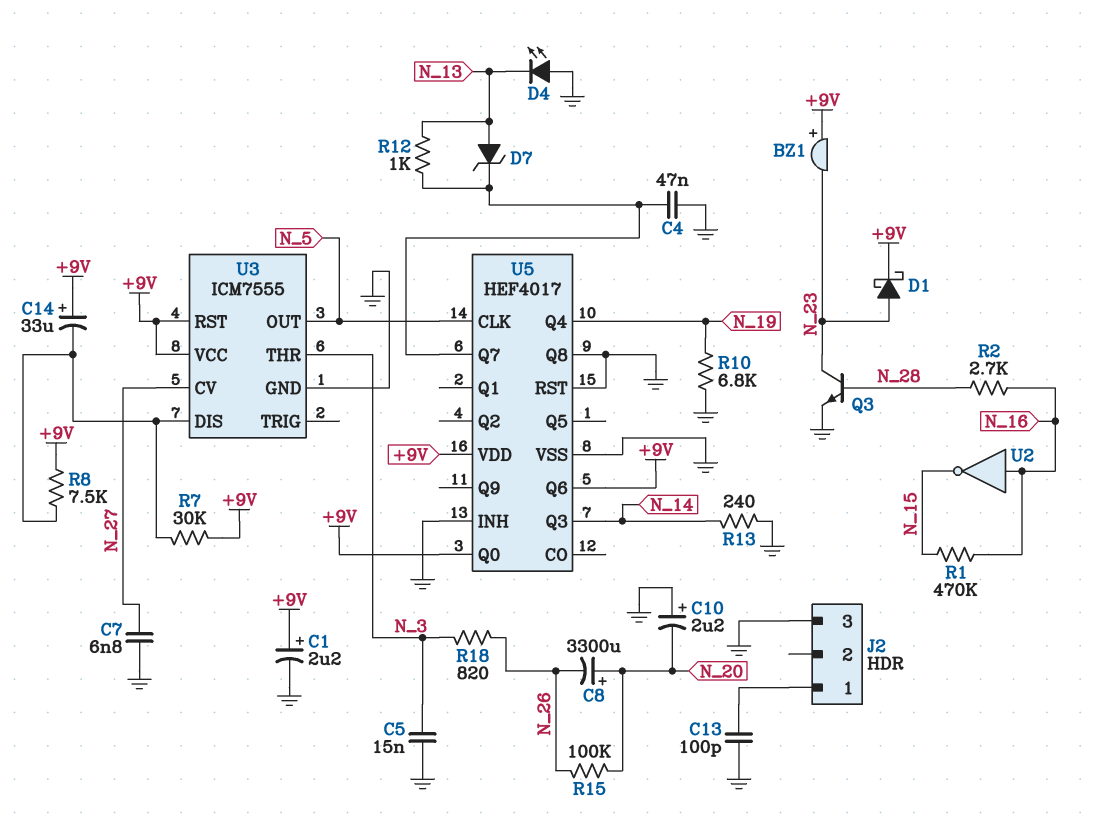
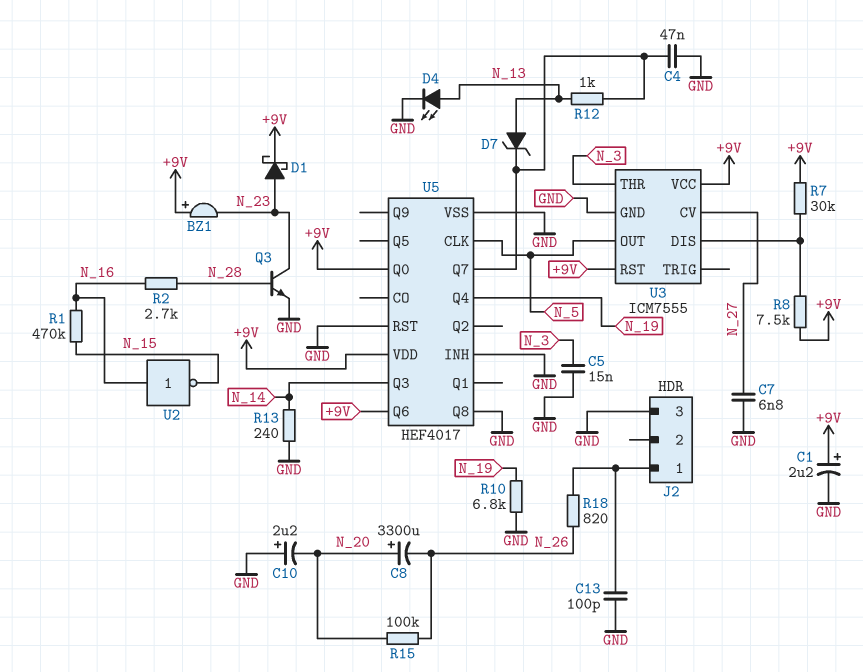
C14: 33uF (plus +9V, minus U3/DIS) -> none
D4: LED (A GND, K N_13) -> LED (A N_13, K GND)
R18: 820 (N_3, N_26) -> 820 (J2/1, N_26)

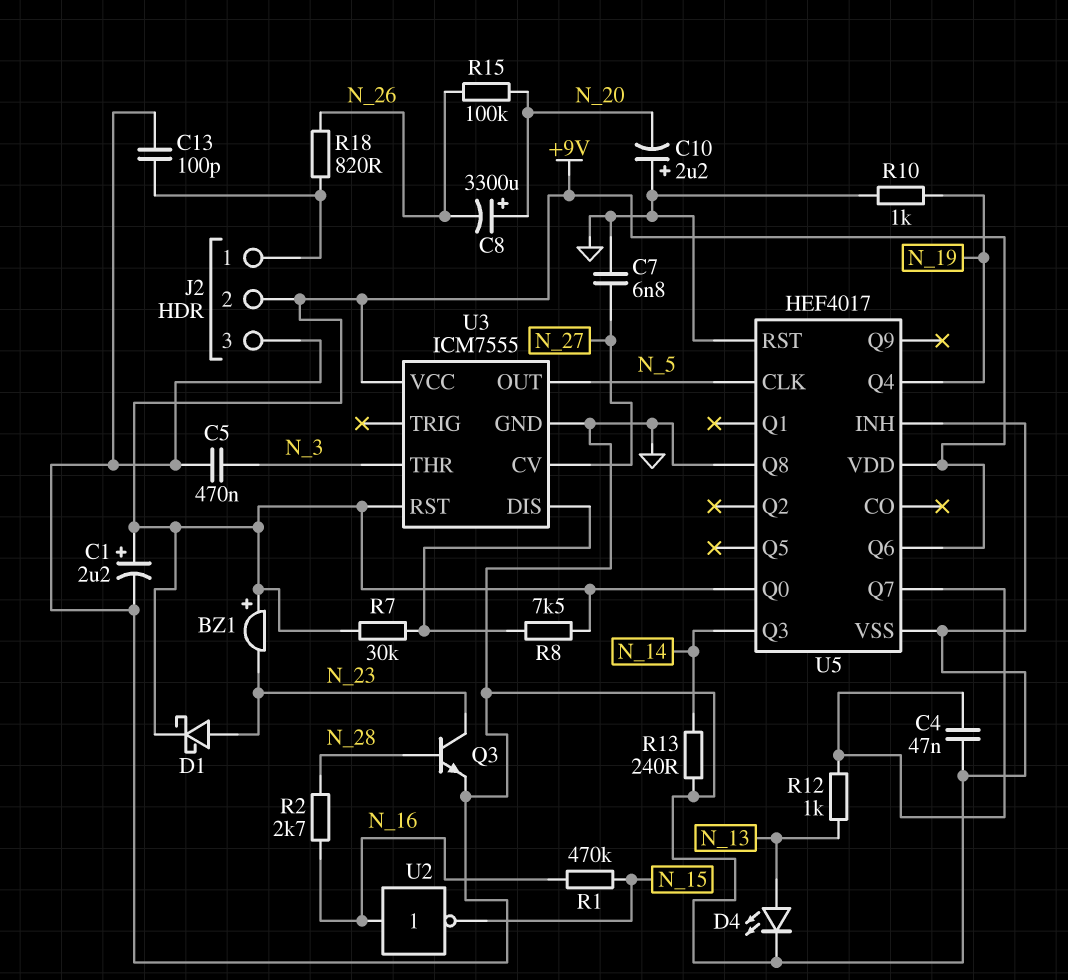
C5: 15nF (GND, N_3) -> 470nF (GND, N_3)
D7: zener (A N_13, K U5/Q7) -> none
J2 pin 2: none -> +9V
R10: 6.8k (GND, N_19) -> 1k (GND, N_19)

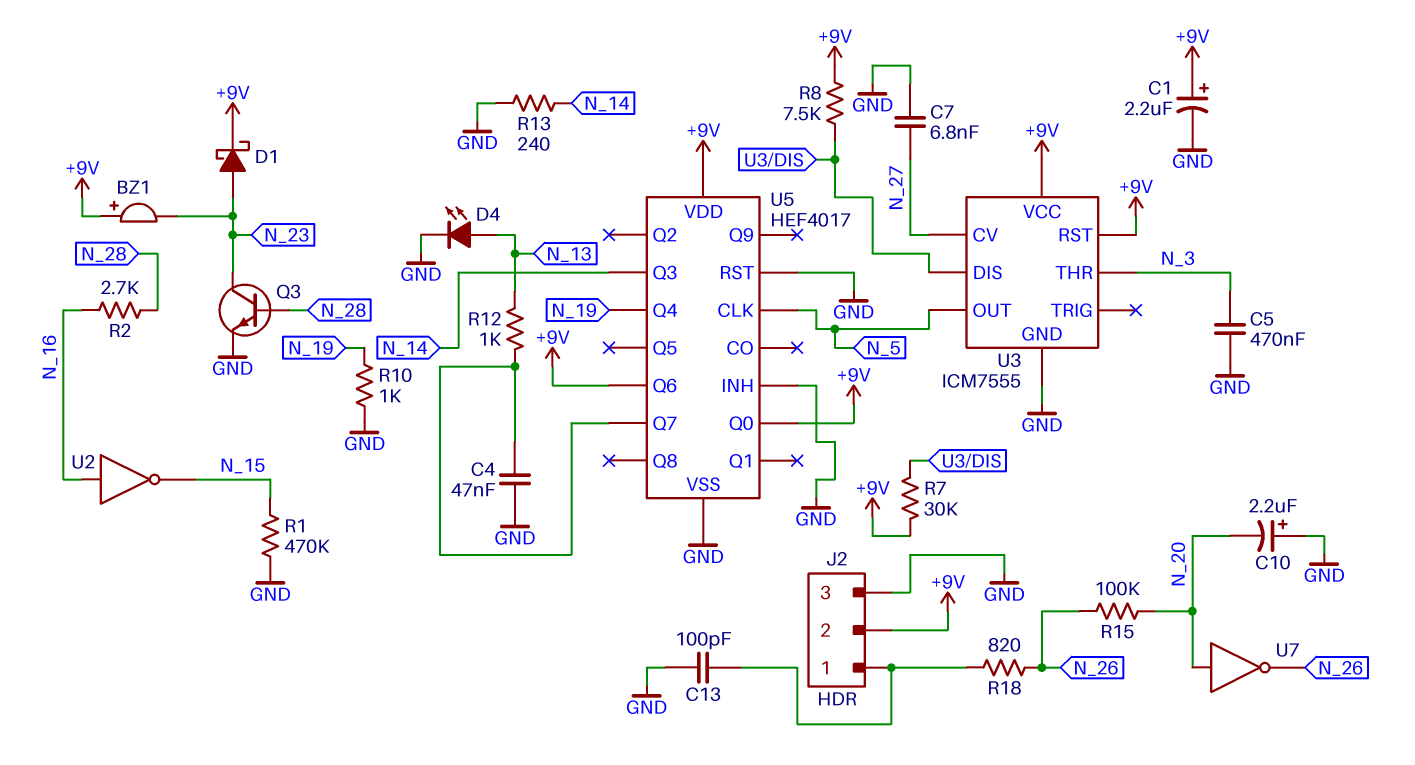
C8: 3300uF (plus N_20, minus N_26) -> none
R1: 470k (N_15, N_16) -> 470k (GND, N_15)
U5 pin Q8: GND -> none
U7: none -> NOT (in N_20, out N_26)

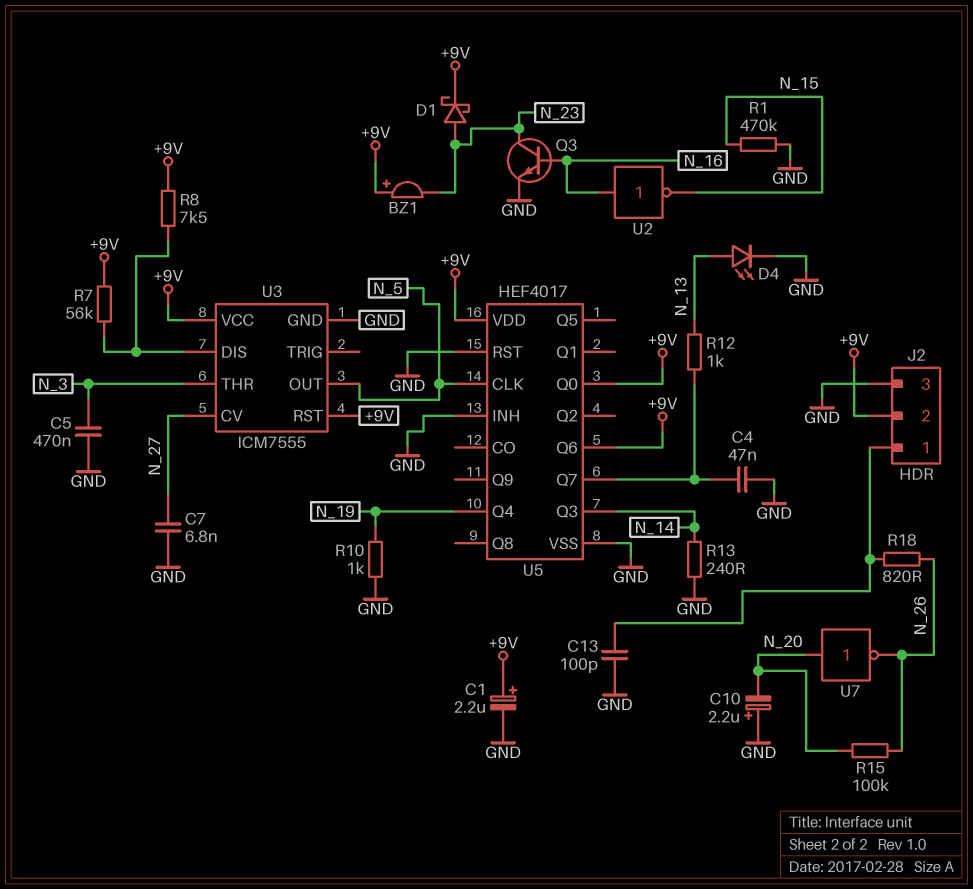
Q3: NPN (B N_28, C N_23, E GND) -> NPN (B N_16, C N_23, E GND)
R2: 2.7k (N_16, N_28) -> none
R7: 30k (+9V, U3/DIS) -> 56k (+9V, U3/DIS)

